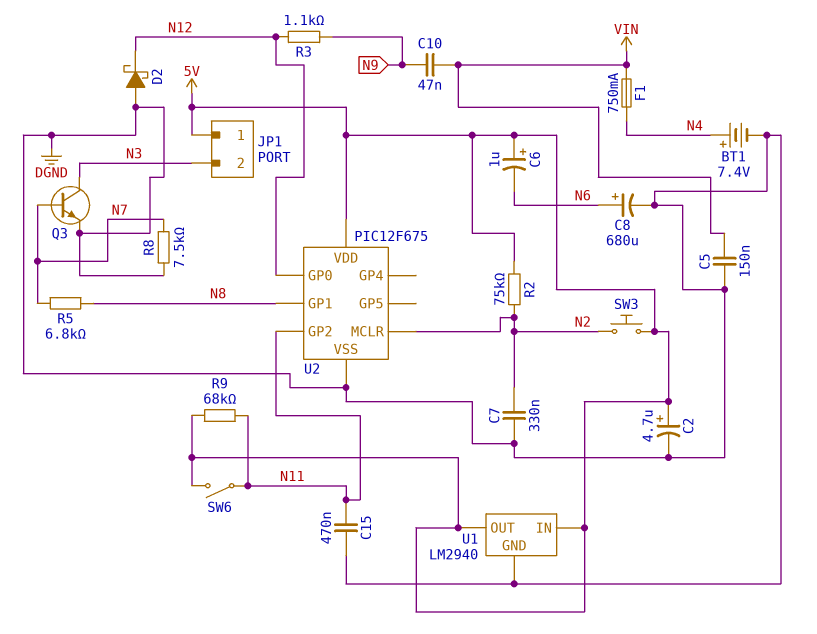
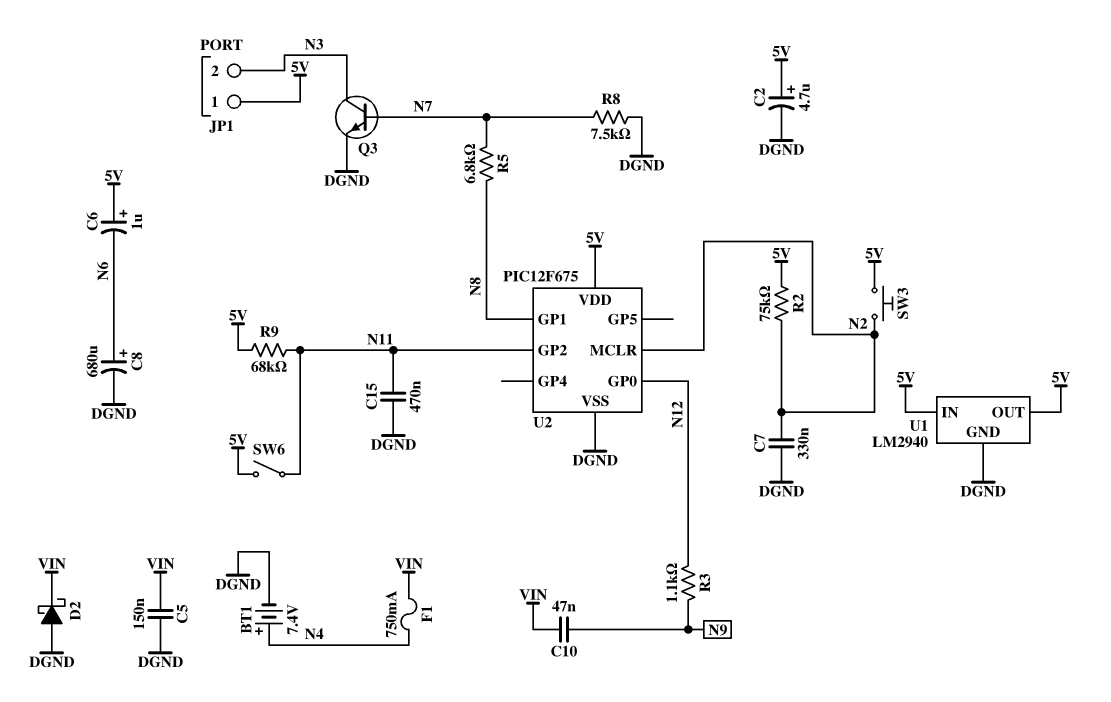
D2: schottky (A DGND, K N12) -> schottky (A DGND, K VIN)

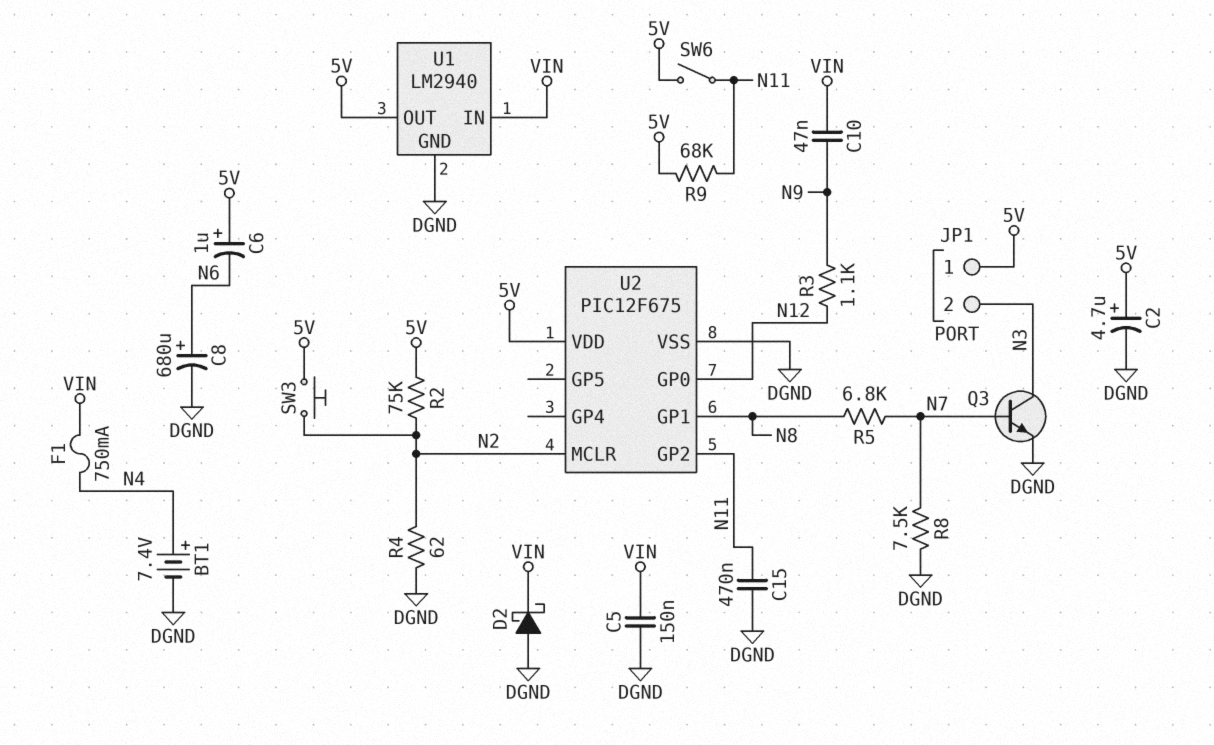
C7: 330nF (DGND, N2) -> none
R4: none -> 62 (DGND, N2)
U1 pin IN: 5V -> VIN

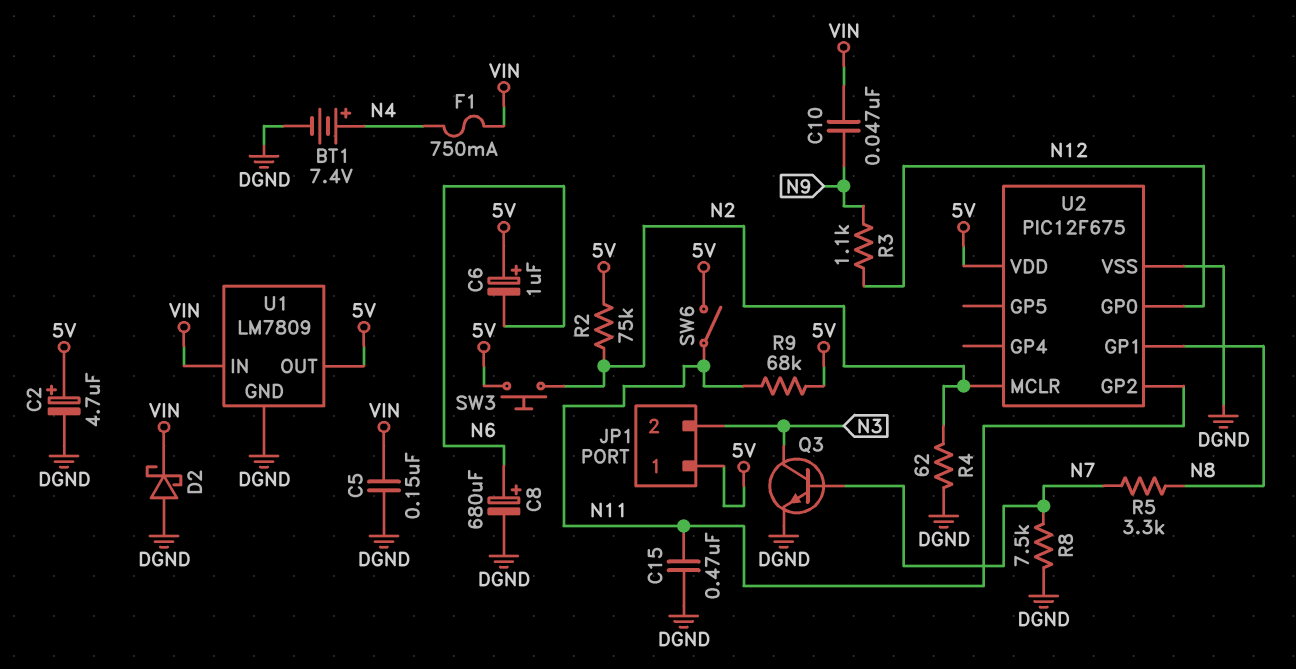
R5: 6.8k (N7, N8) -> 3.3k (N7, N8)
U1: LM2940 -> LM7809

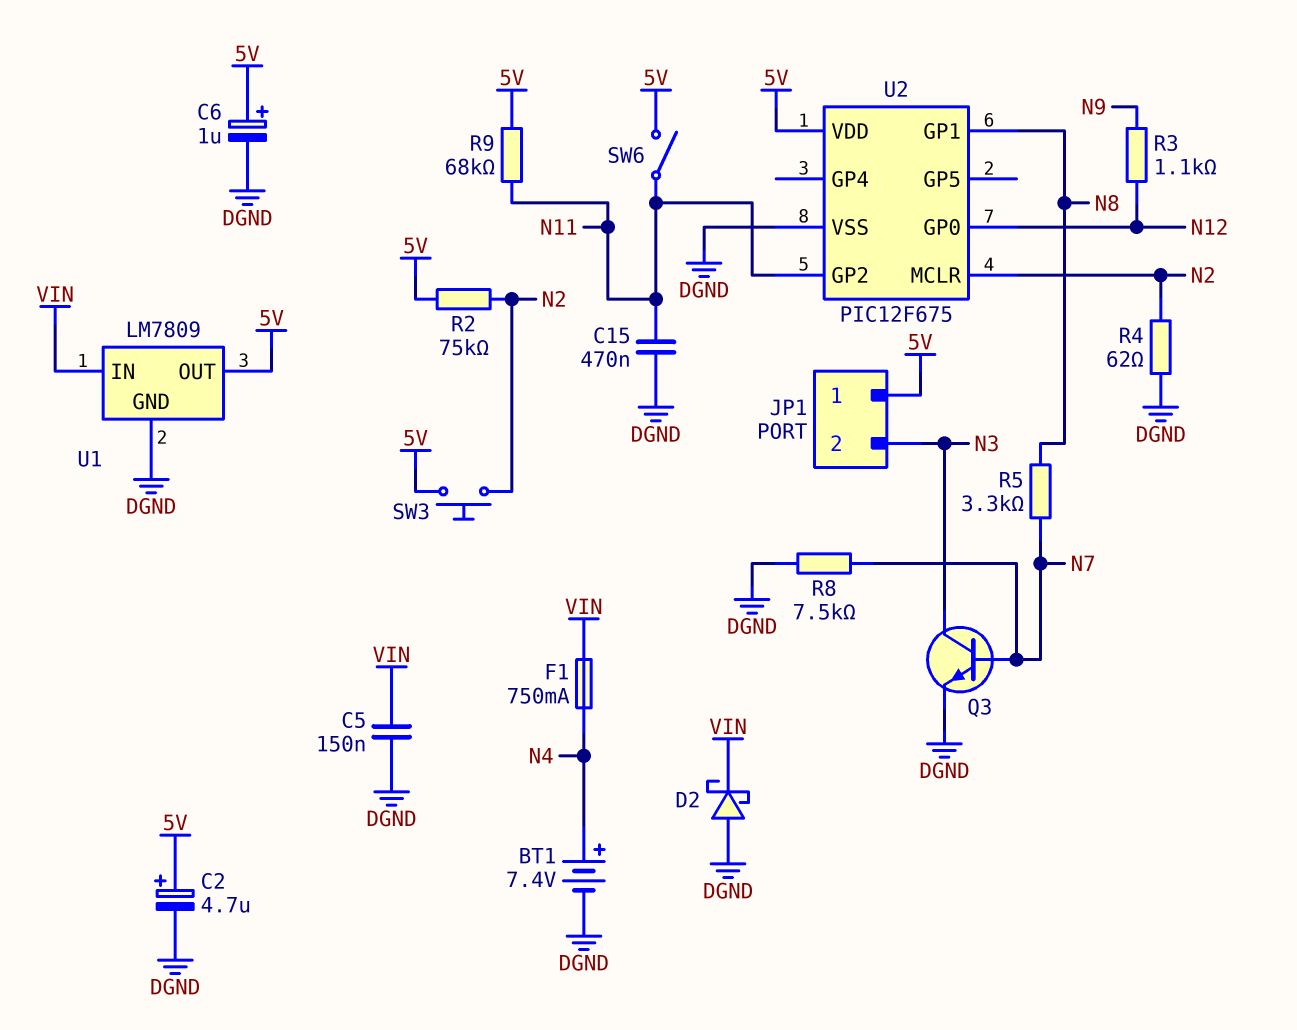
C6: 1uF (plus 5V, minus N6) -> 1uF (plus 5V, minus DGND)
C8: 680uF (plus N6, minus DGND) -> none
C10: 47nF (N9, VIN) -> none

